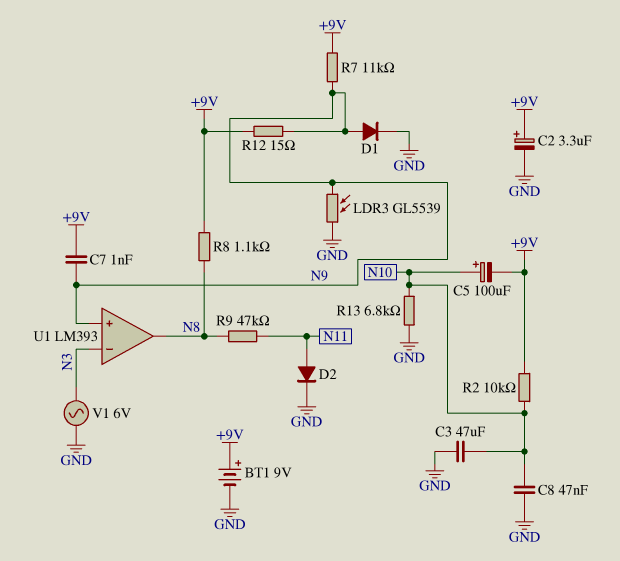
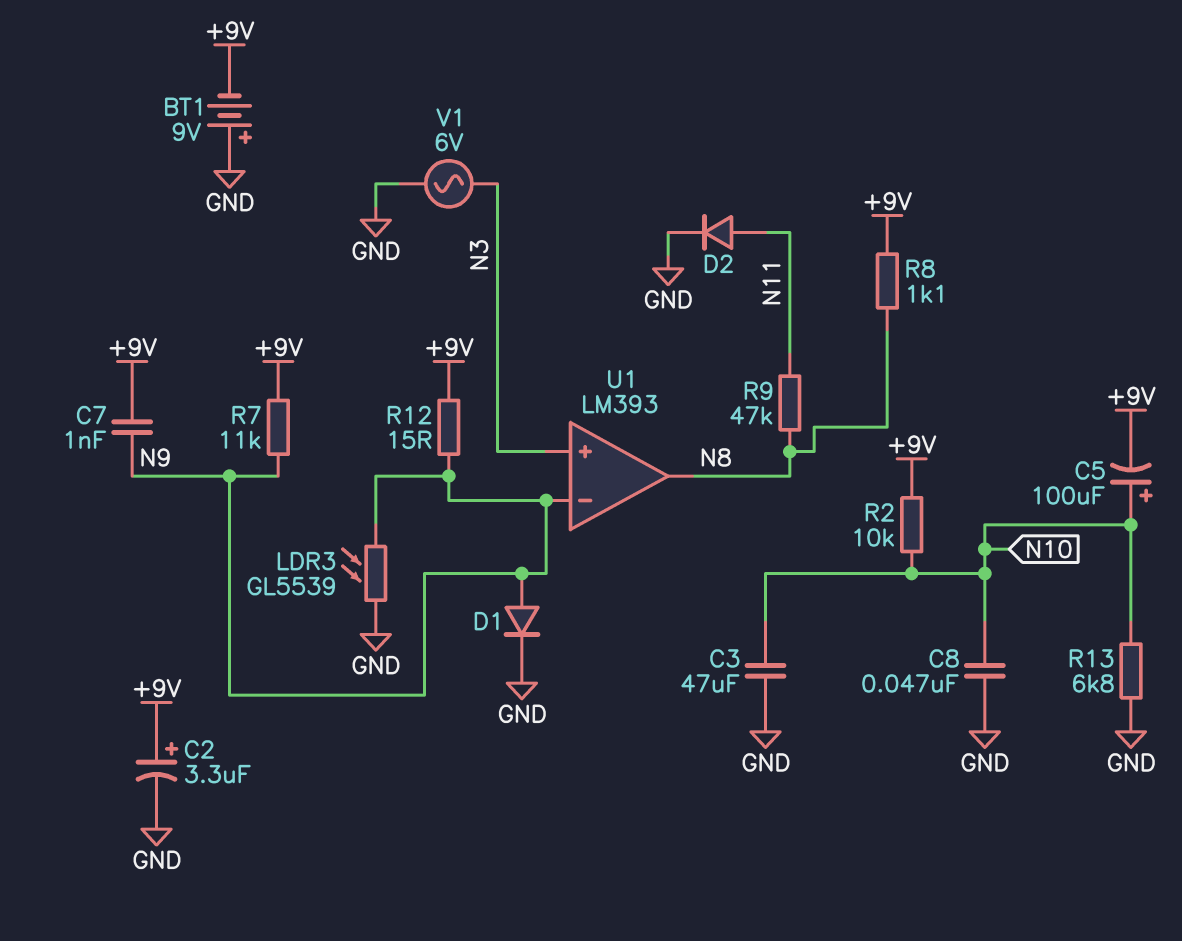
BT1: 9V (plus +9V, minus GND) -> 9V (plus GND, minus +9V)
U1 pin in+: N9 -> N3
U1 pin in-: N3 -> N9

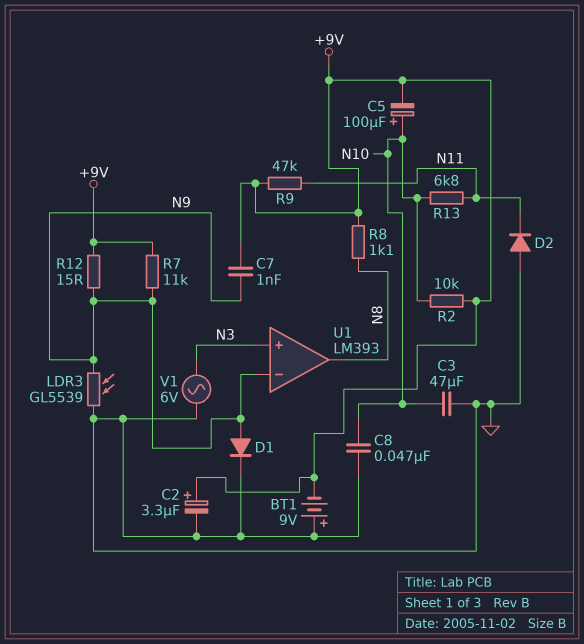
D2: diode (A N11, K GND) -> diode (A GND, K N11)
R9: 47k (N8, N11) -> 47k (+9V, N11)
R13: 6.8k (GND, N10) -> 6.8k (N10, N11)

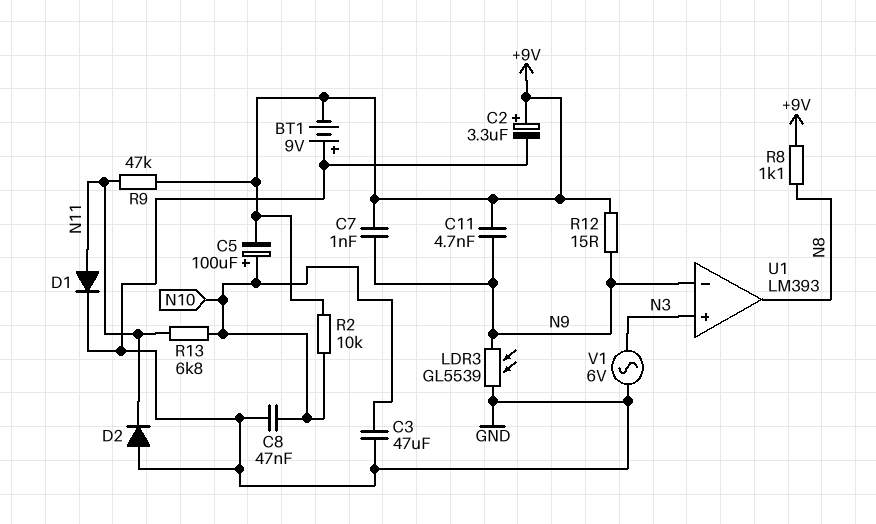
C11: none -> 4.7nF (+9V, N9)
D1: diode (A N9, K GND) -> diode (A N11, K GND)
R7: 11k (+9V, N9) -> none

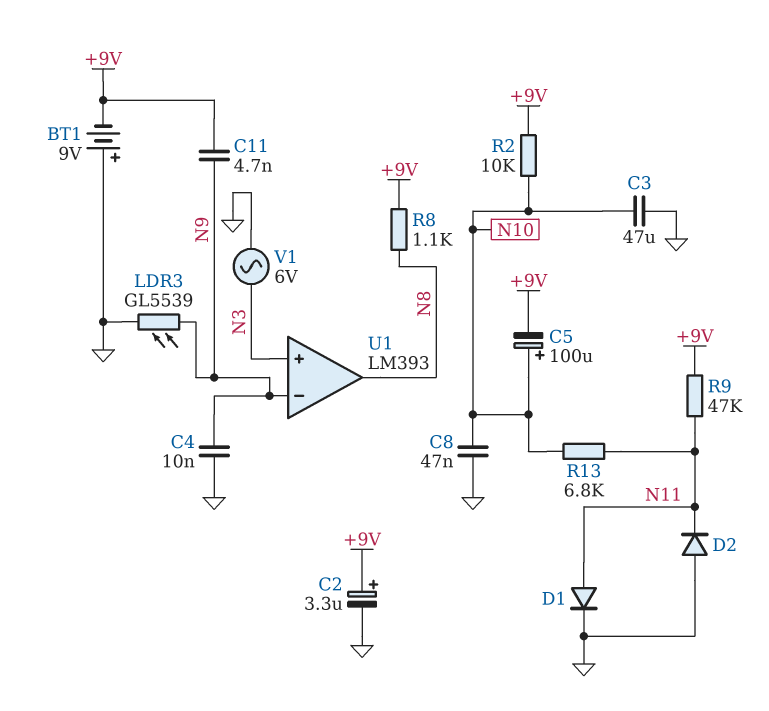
C4: none -> 10nF (GND, N9)
C7: 1nF (+9V, N9) -> none
R12: 15 (+9V, N9) -> none

